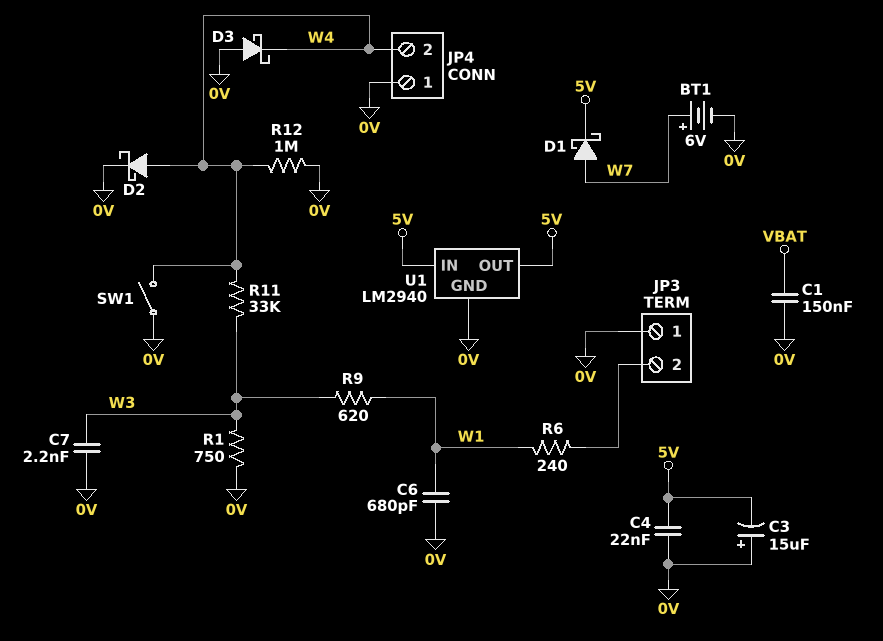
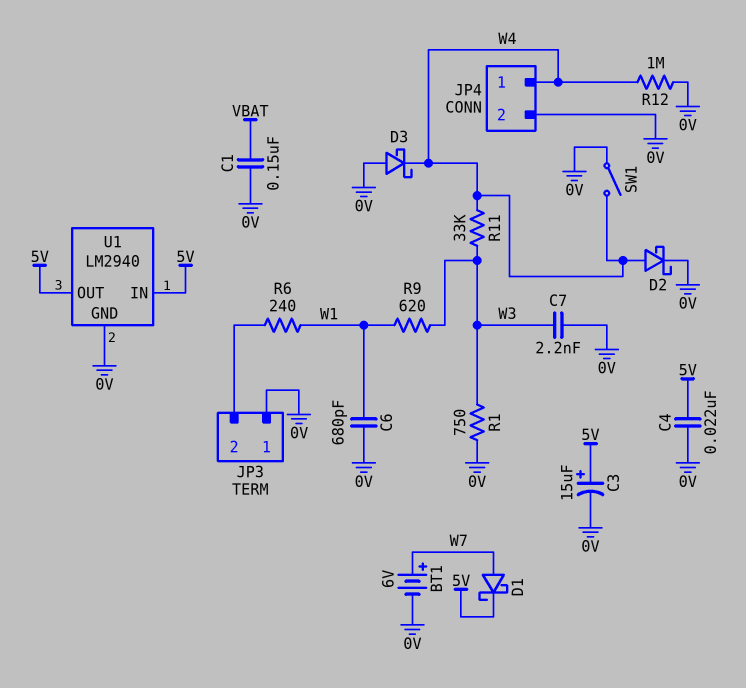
C3: 15uF (plus 0V, minus 5V) -> 15uF (plus 5V, minus 0V)
JP4 pin 1: 0V -> W4
JP4 pin 2: W4 -> 0V

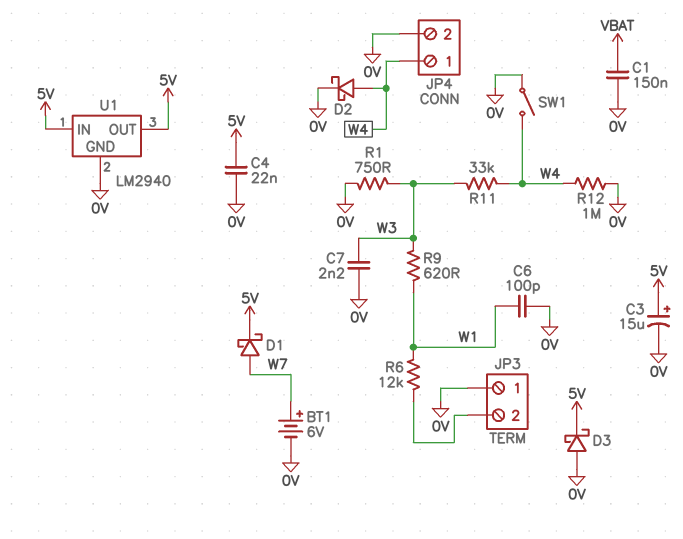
C6: 680pF (0V, W1) -> 100pF (0V, W1)
D3: schottky (A 0V, K W4) -> schottky (A 0V, K 5V)
R6: 240 (JP3/2, W1) -> 12k (JP3/2, W1)

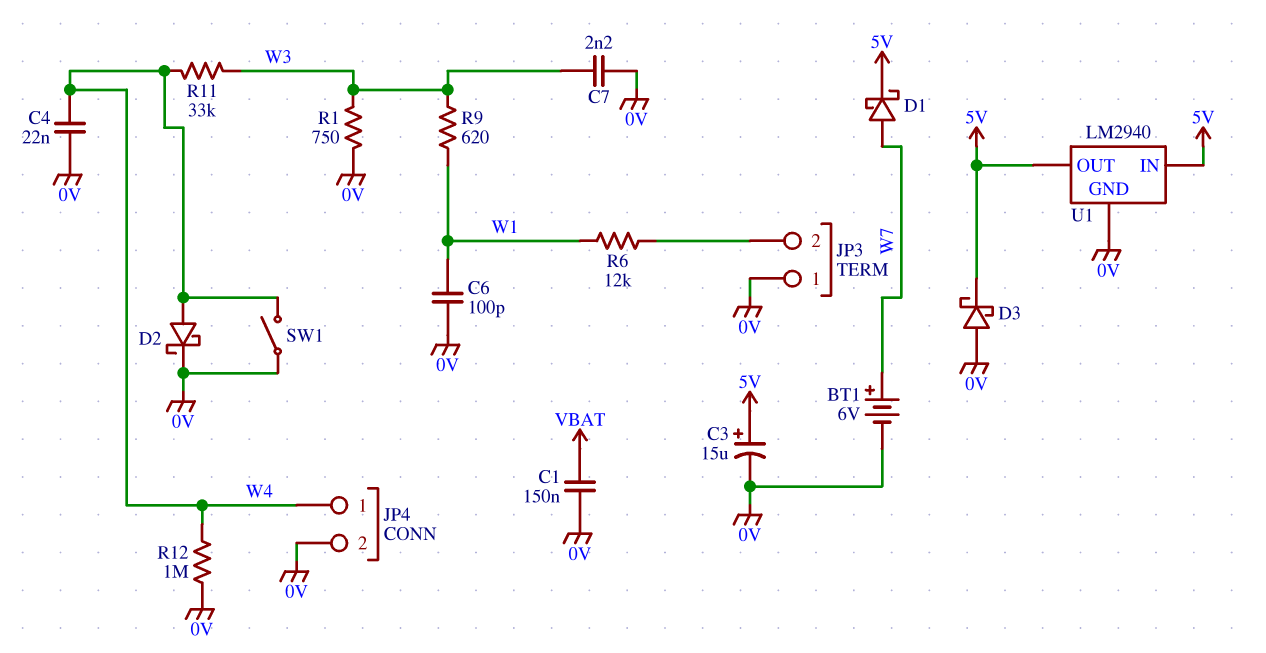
C4: 22nF (0V, 5V) -> 22nF (0V, W4)

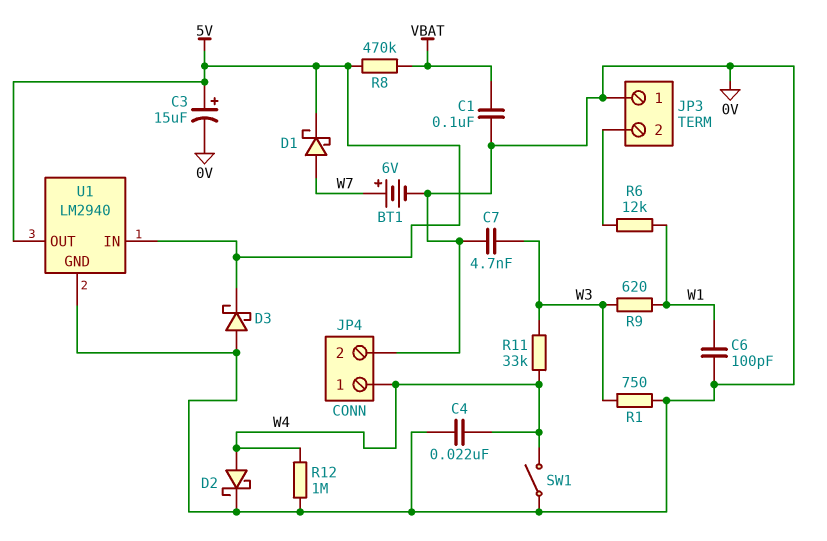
C1: 150nF (0V, VBAT) -> 100nF (0V, VBAT)
C7: 2.2nF (0V, W3) -> 4.7nF (0V, W3)
R8: none -> 470k (5V, VBAT)

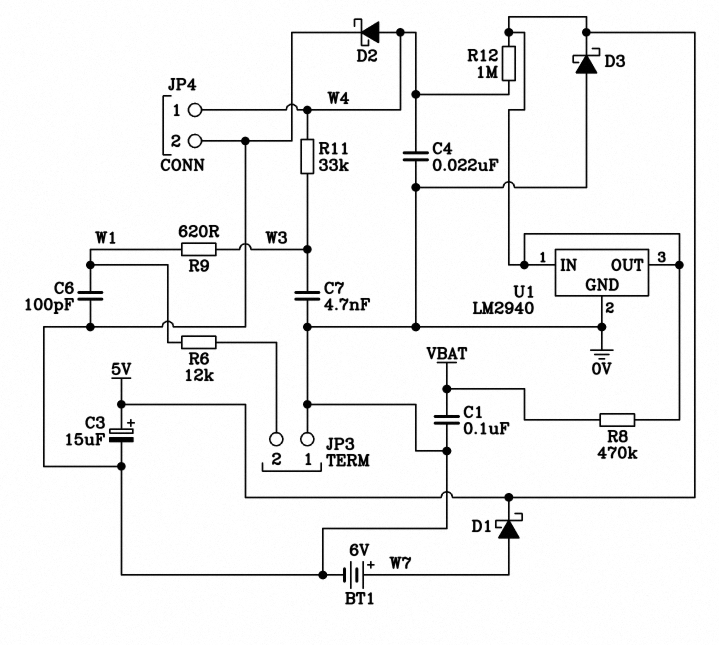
R1: 750 (0V, W3) -> none
R12: 1M (0V, W4) -> 1M (5V, W4)
SW1: switch (0V, W4) -> none

